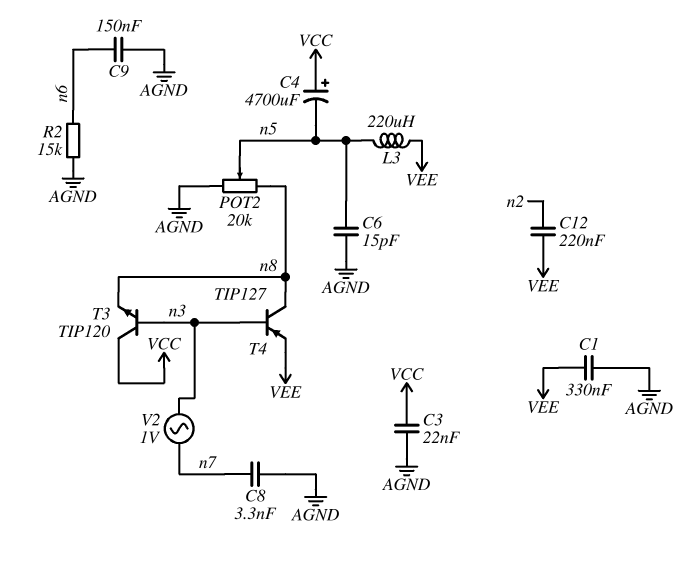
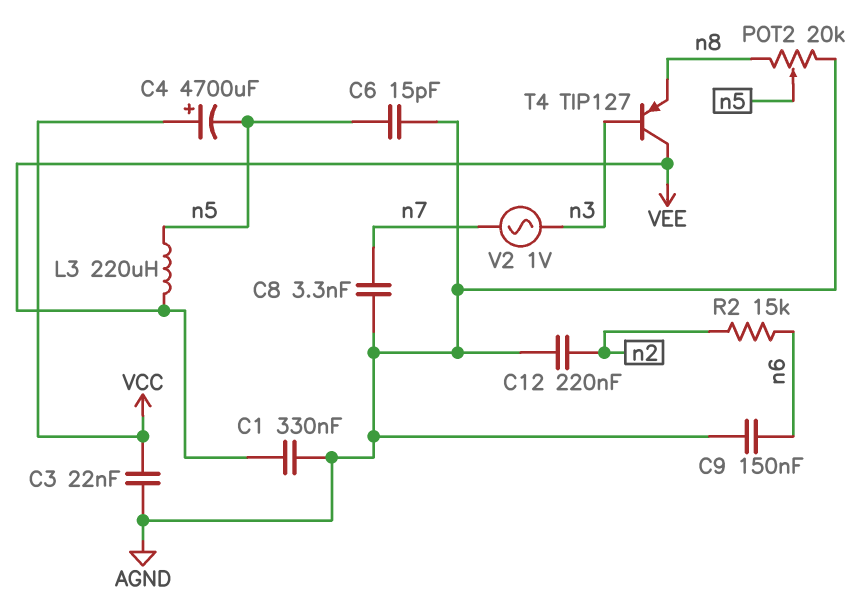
C12: 220nF (VEE, n2) -> 220nF (AGND, n2)
R2: 15k (AGND, n6) -> 15k (n2, n6)
T3: NPN TIP120 (B n3, C VCC, E n8) -> none
T4: PNP TIP127 (B n3, C n8, E VEE) -> PNP TIP127 (B n3, C VEE, E n8)

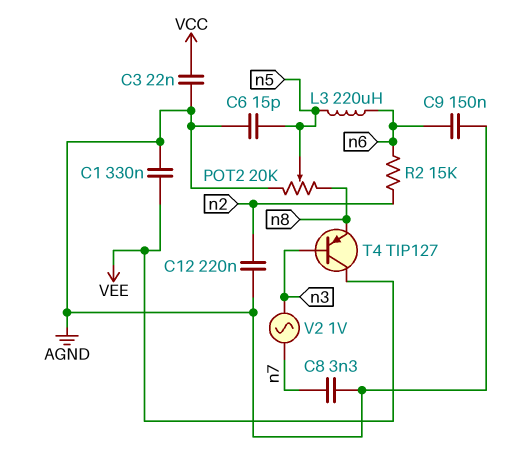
C4: 4700uF (plus VCC, minus n5) -> none
L3: 220uH (VEE, n5) -> 220uH (n5, n6)

